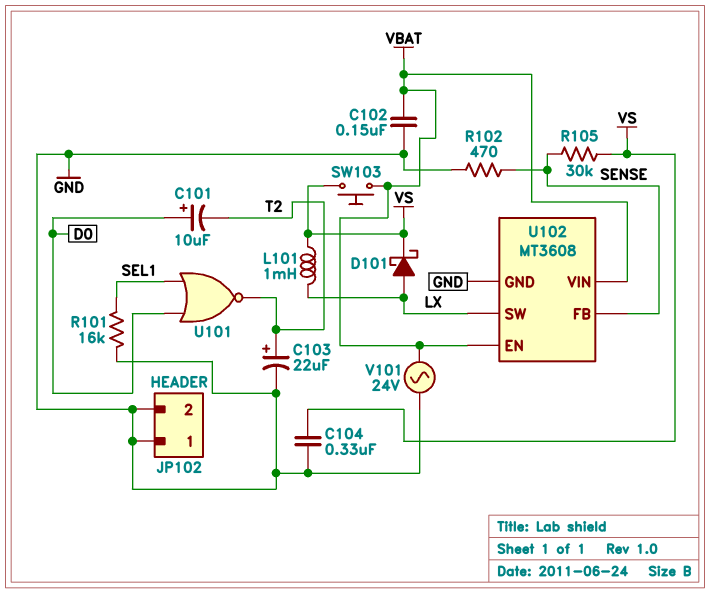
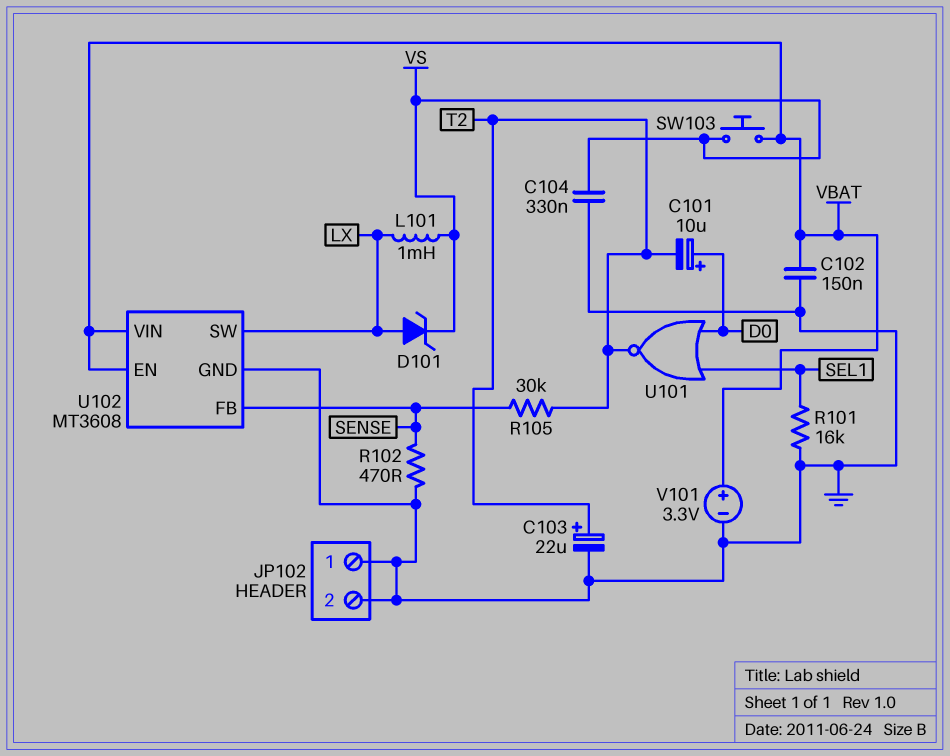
D101: schottky (A LX, K VS) -> zener (A LX, K VS)
R105: 30k (SENSE, VS) -> 30k (SENSE, T2)
V101: AC 24V (GND, VBAT) -> 3.3V (plus VBAT, minus GND)

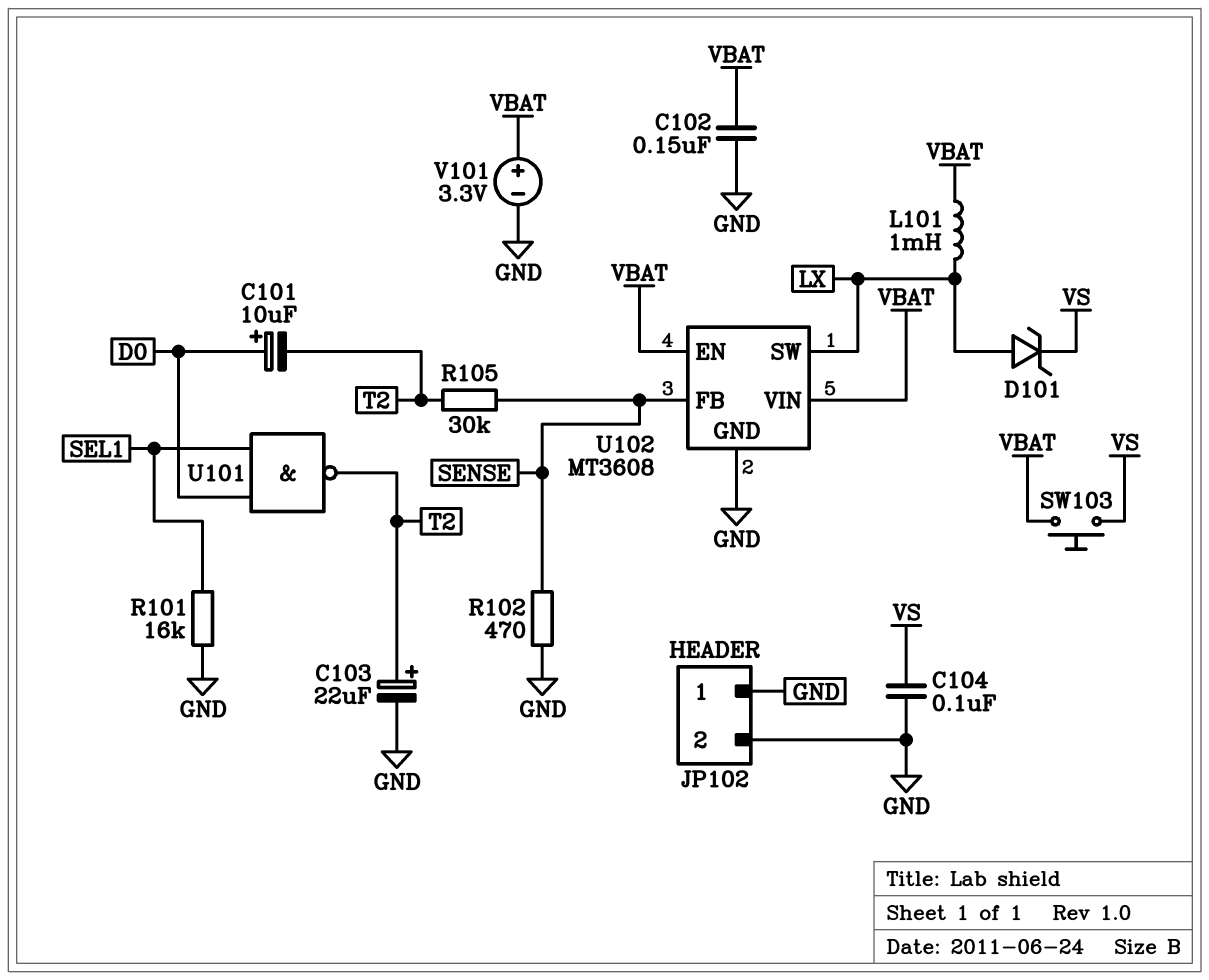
C104: 330nF (GND, VS) -> 100nF (GND, VS)
L101: 1mH (LX, VS) -> 1mH (LX, VBAT)
U101: NOR (in D0, in SEL1, out T2) -> NAND (in D0, in SEL1, out T2)

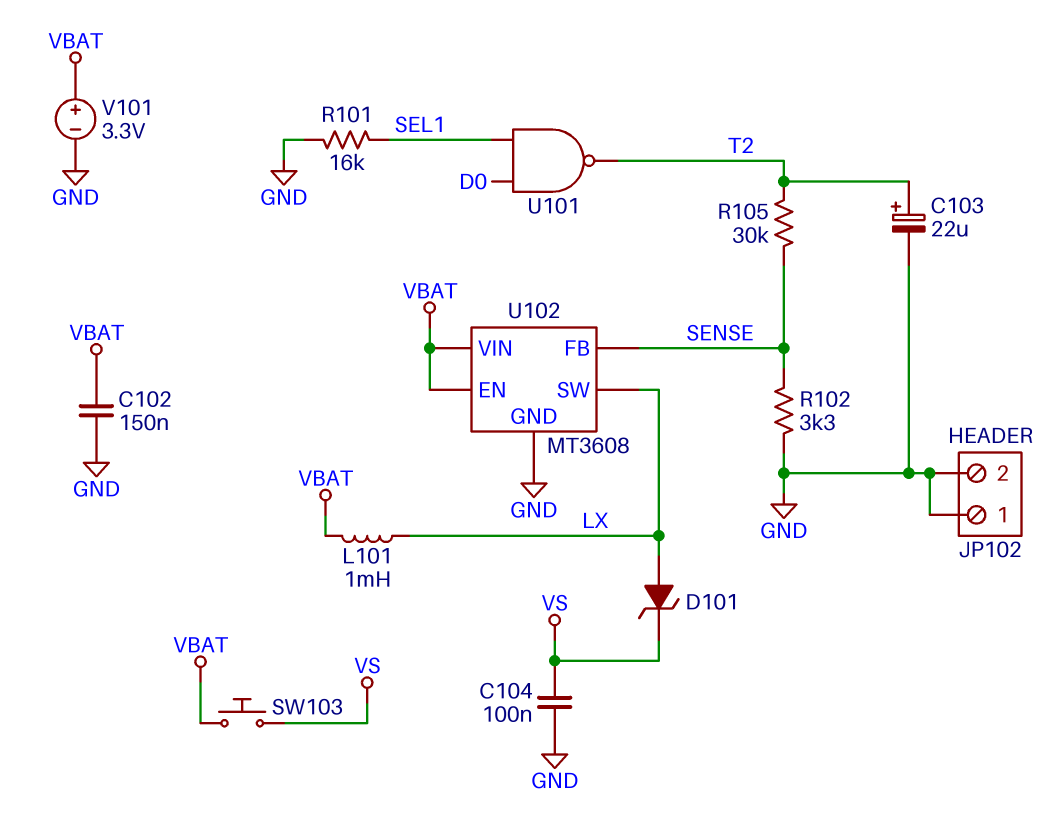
C101: 10uF (plus D0, minus T2) -> none
R102: 470 (GND, SENSE) -> 3.3k (GND, SENSE)

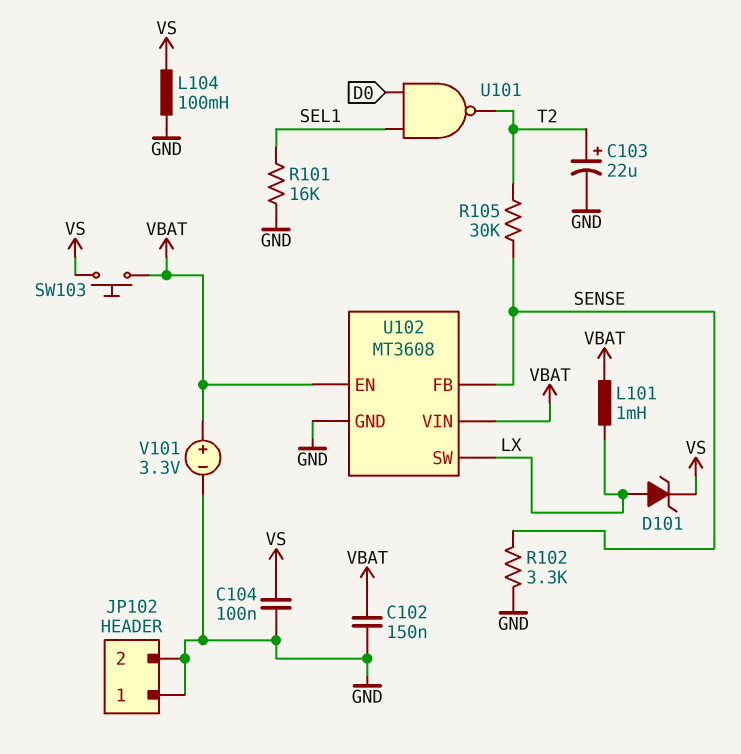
L104: none -> 100mH (GND, VS)

